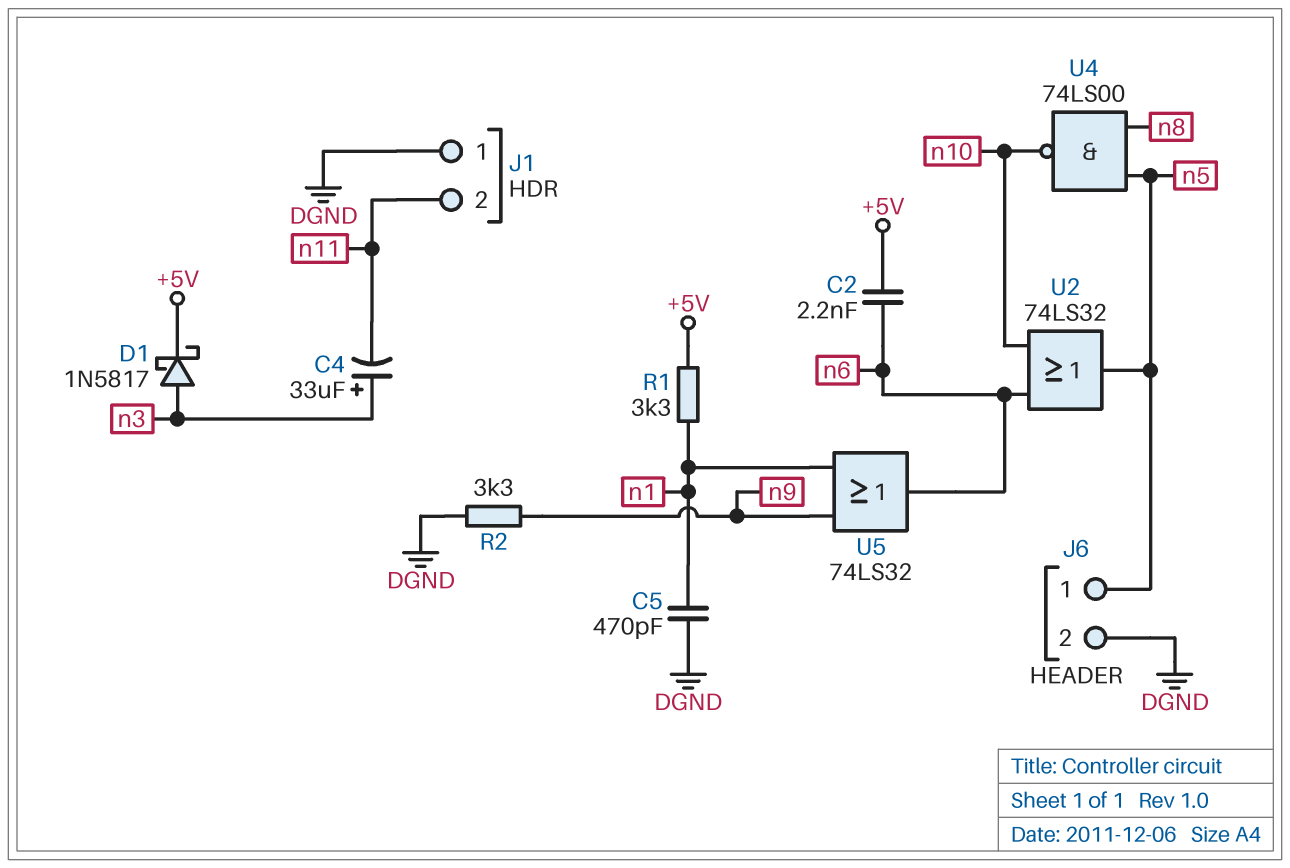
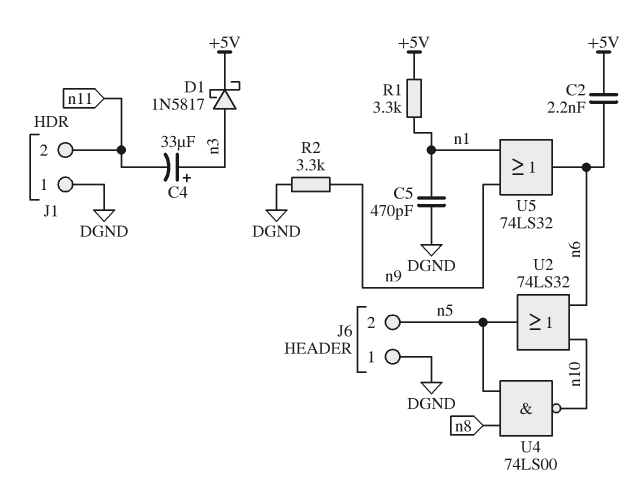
J6 pin 1: n5 -> DGND
J6 pin 2: DGND -> n5

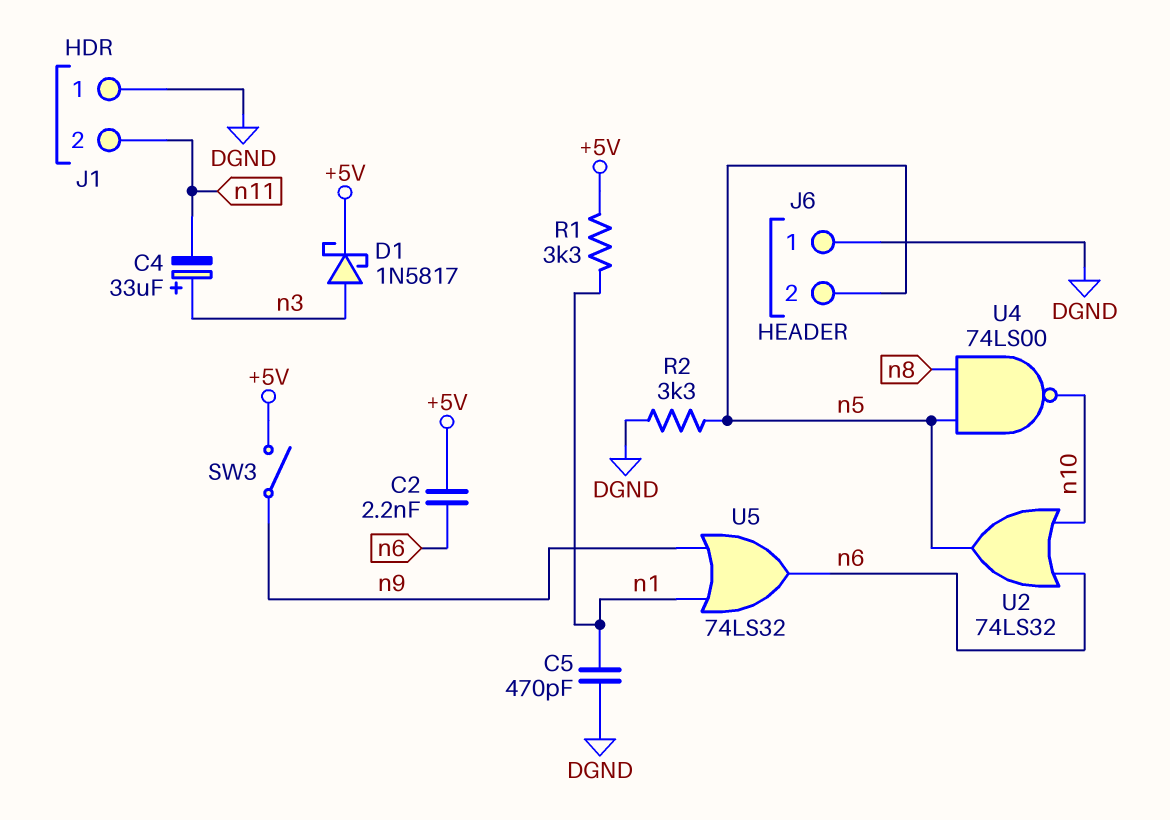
R2: 3.3k (DGND, n9) -> 3.3k (DGND, n5)
SW3: none -> switch (+5V, n9)

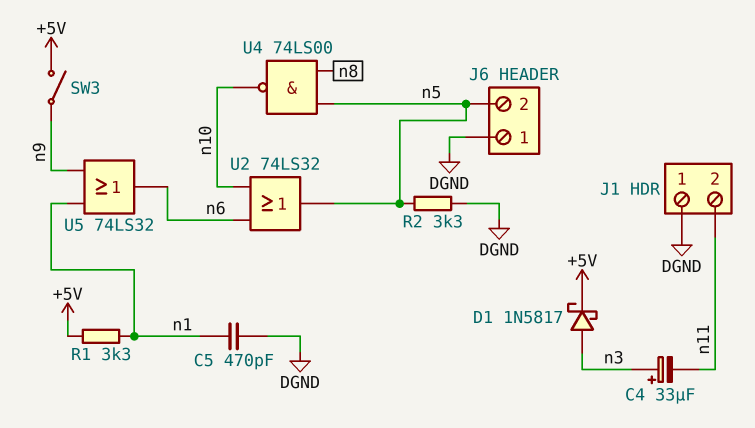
C2: 2.2nF (+5V, n6) -> none

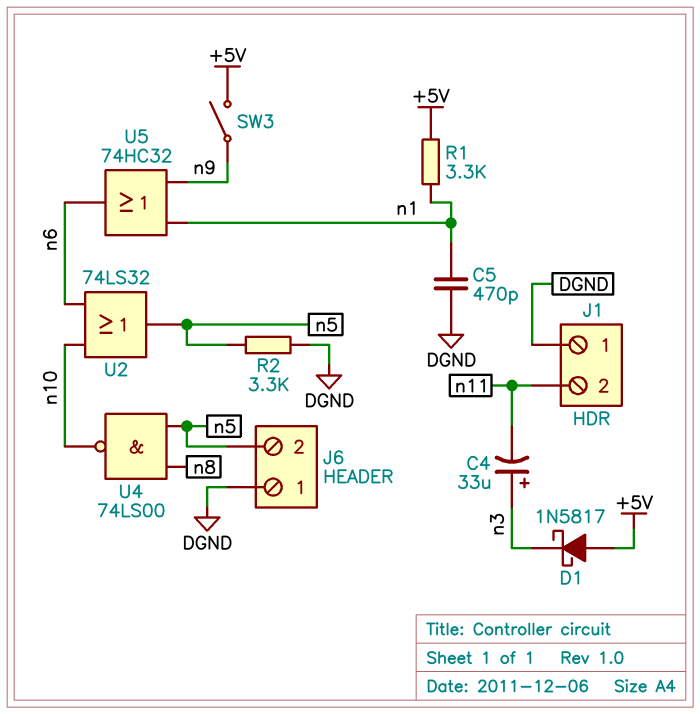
D1: schottky 1N5817 (A n3, K +5V) -> schottky 1N5817 (A +5V, K n3)
U5: OR 74LS32 (in n1, in n9, out n6) -> OR 74HC32 (in n1, in n9, out n6)

